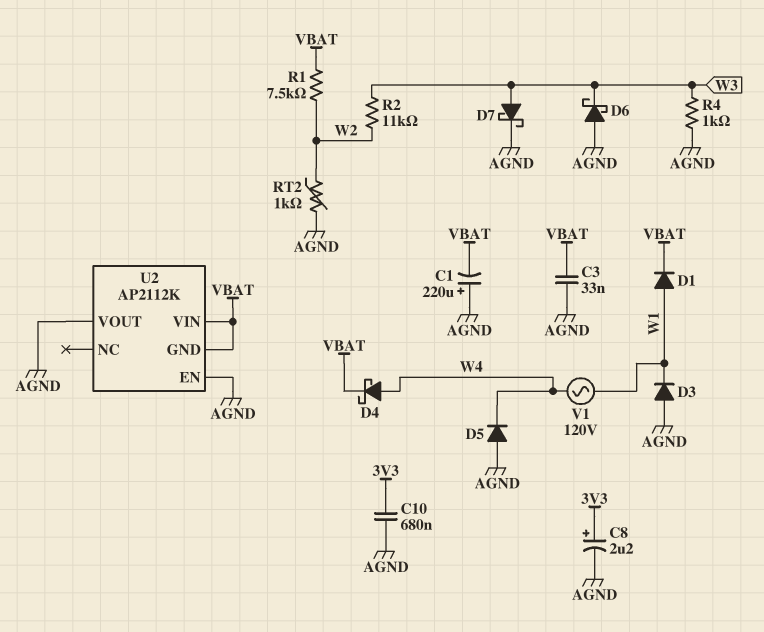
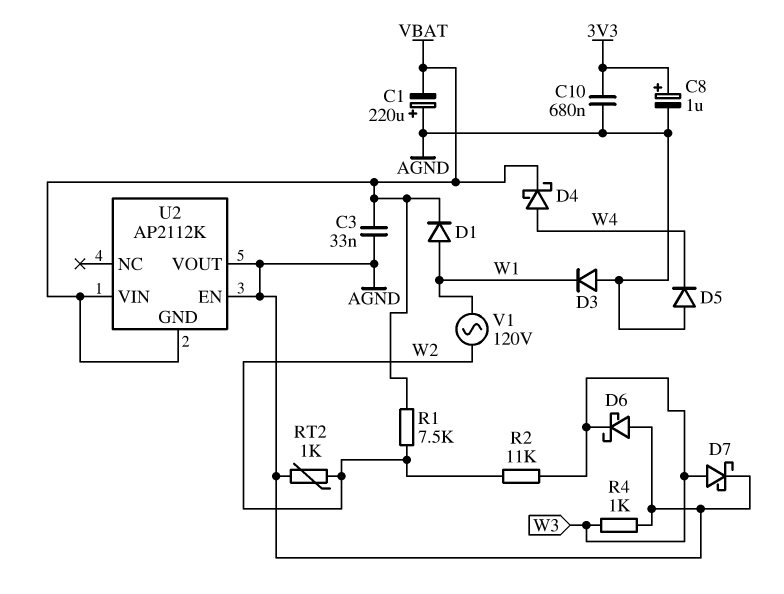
C8: 2.2uF (plus 3V3, minus AGND) -> 1uF (plus 3V3, minus AGND)
V1: AC 120V (W1, W4) -> AC 120V (W1, W2)

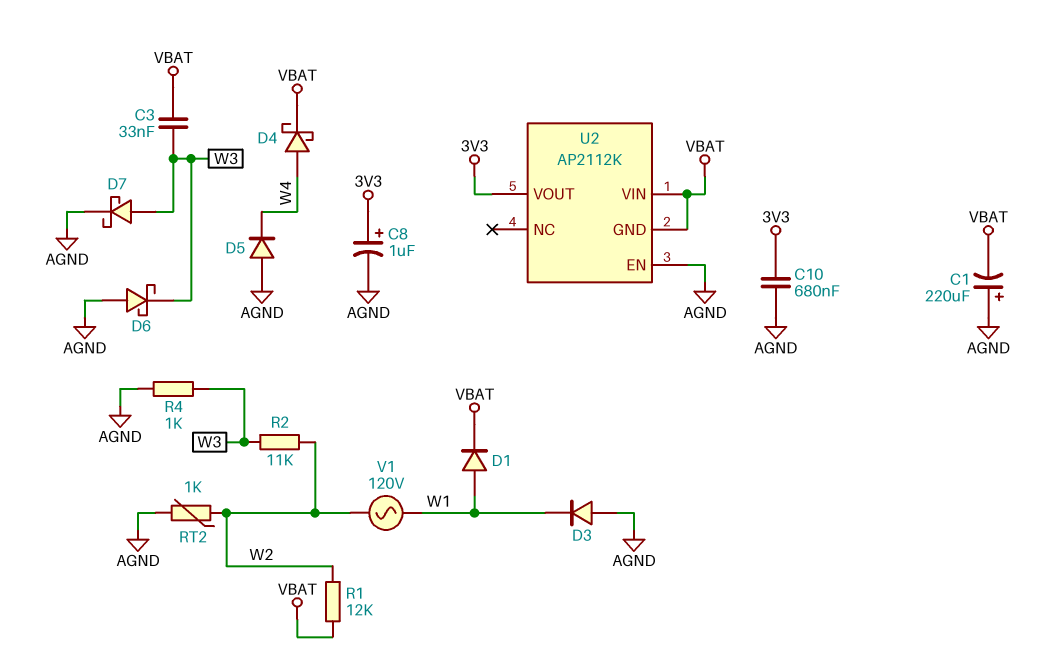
C3: 33nF (AGND, VBAT) -> 33nF (VBAT, W3)
R1: 7.5k (VBAT, W2) -> 12k (VBAT, W2)
U2 pin VOUT: AGND -> 3V3

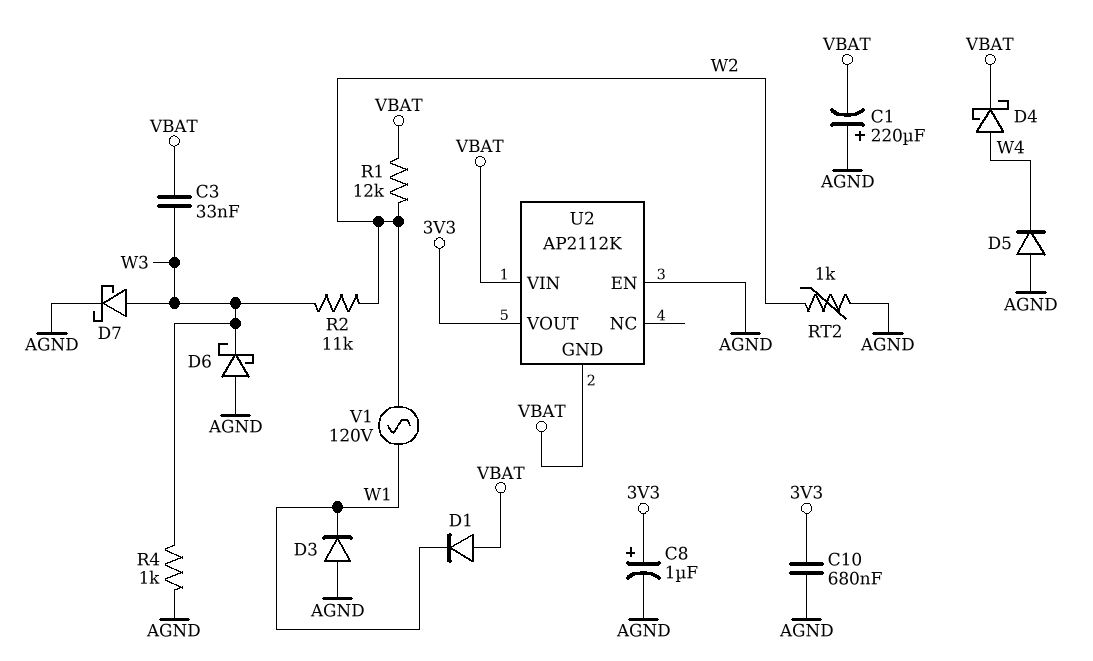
D1: diode (A W1, K VBAT) -> diode (A VBAT, K W1)

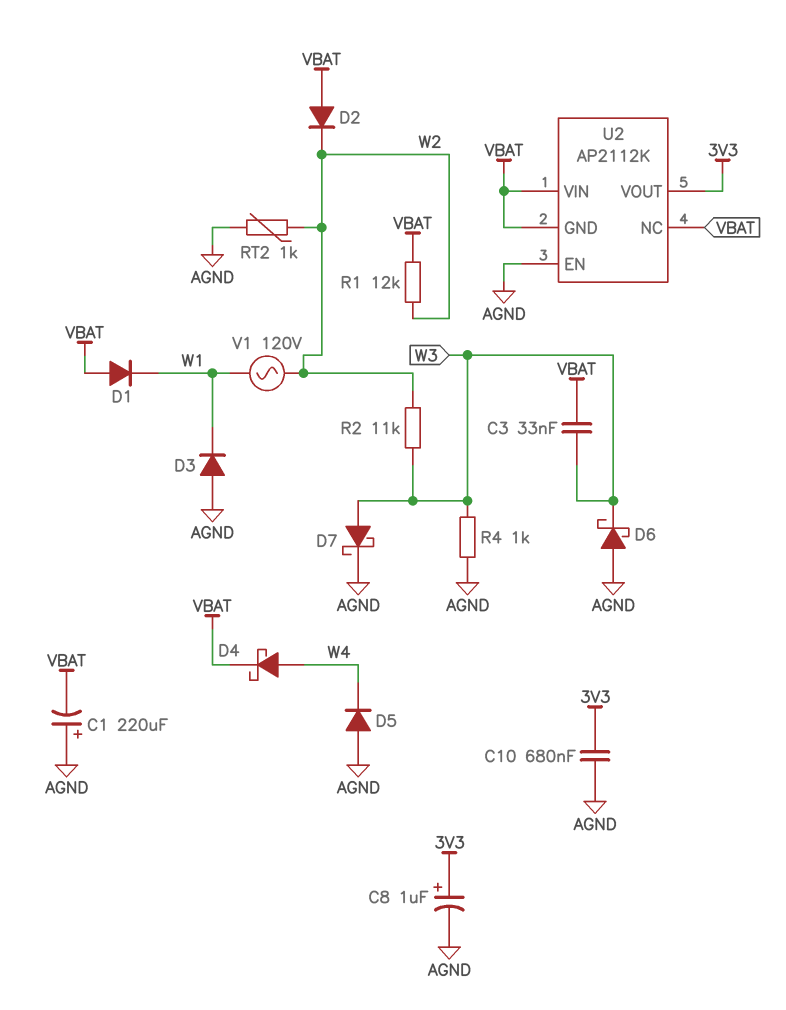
D2: none -> diode (A VBAT, K W2)
U2 pin NC: none -> VBAT

